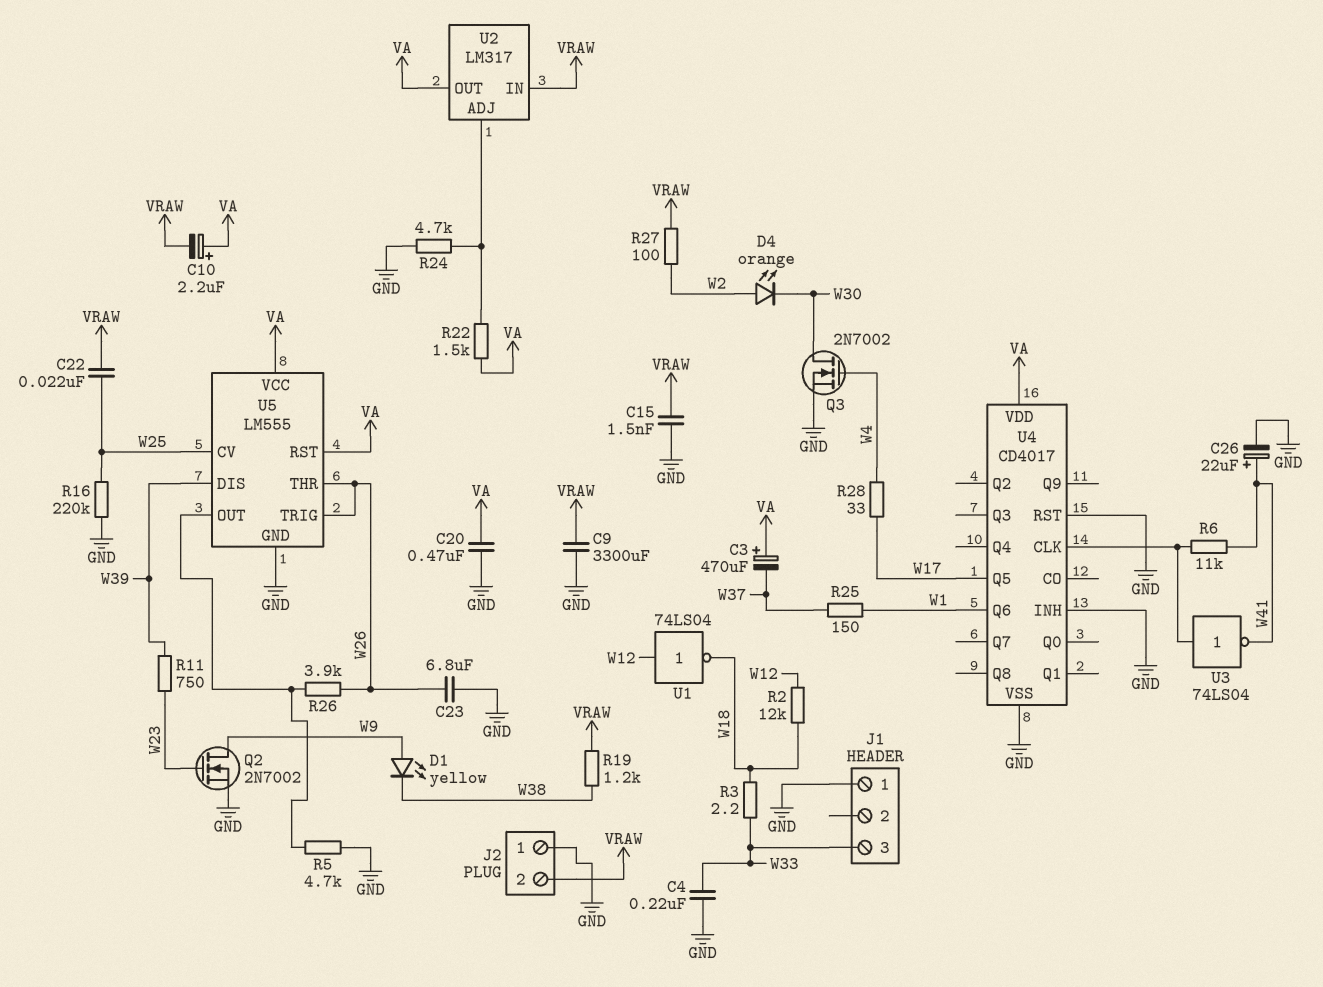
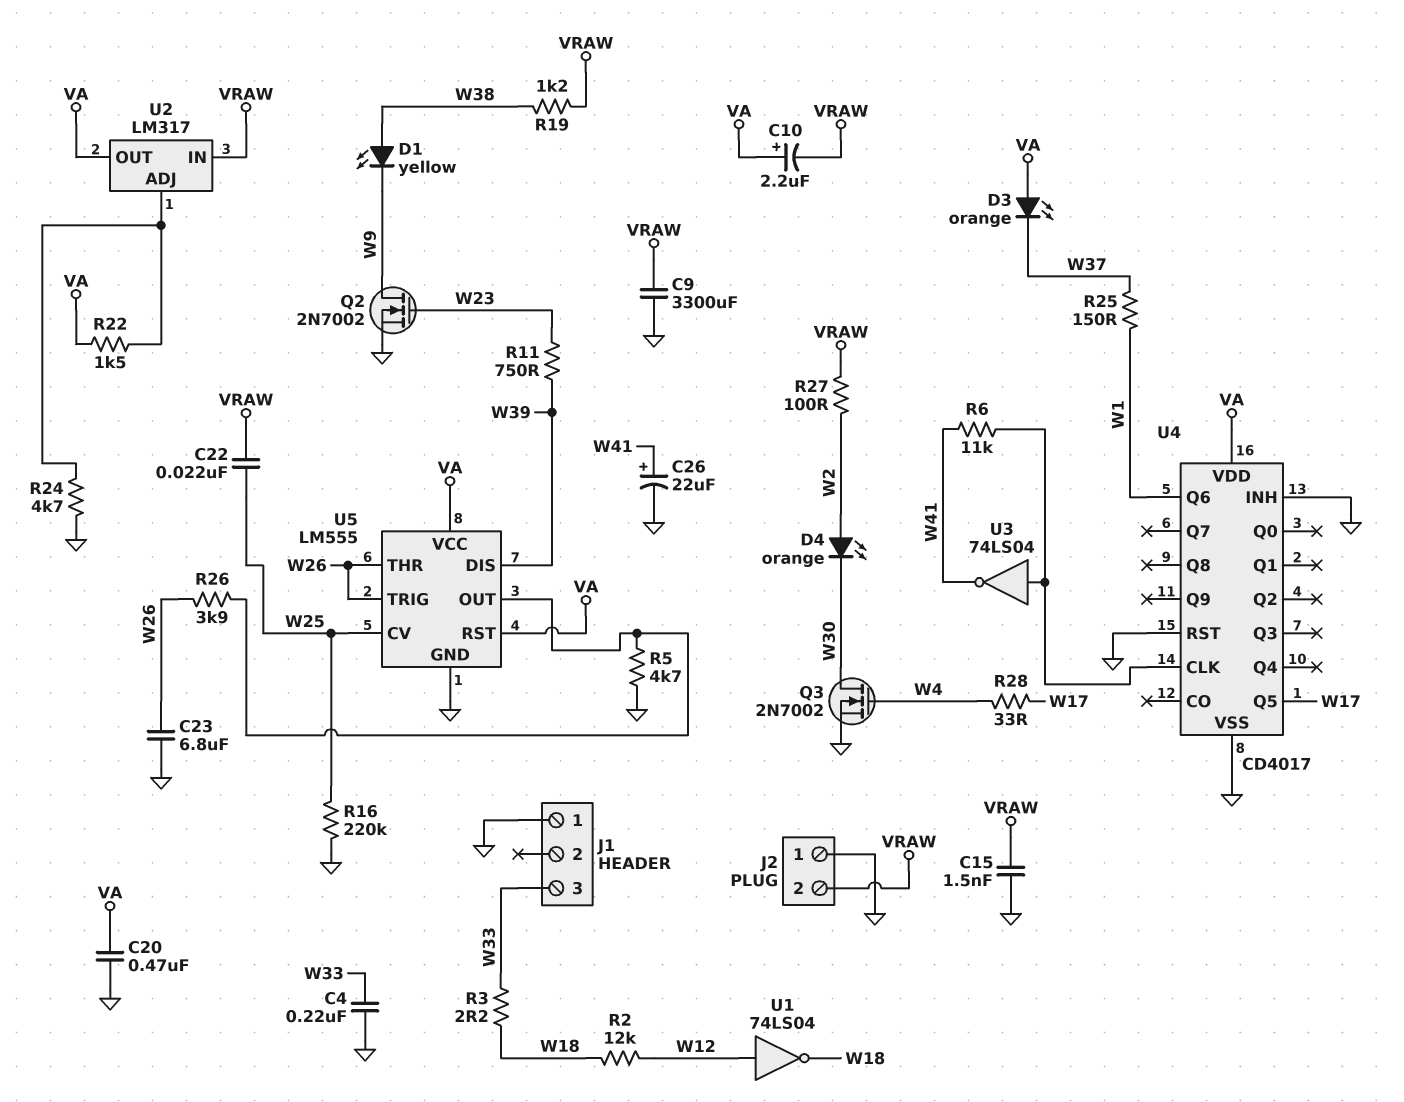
C3: 470uF (plus VA, minus W37) -> none
D1: LED yellow (A W9, K W38) -> LED yellow (A W38, K W9)
D3: none -> LED orange (A VA, K W37)

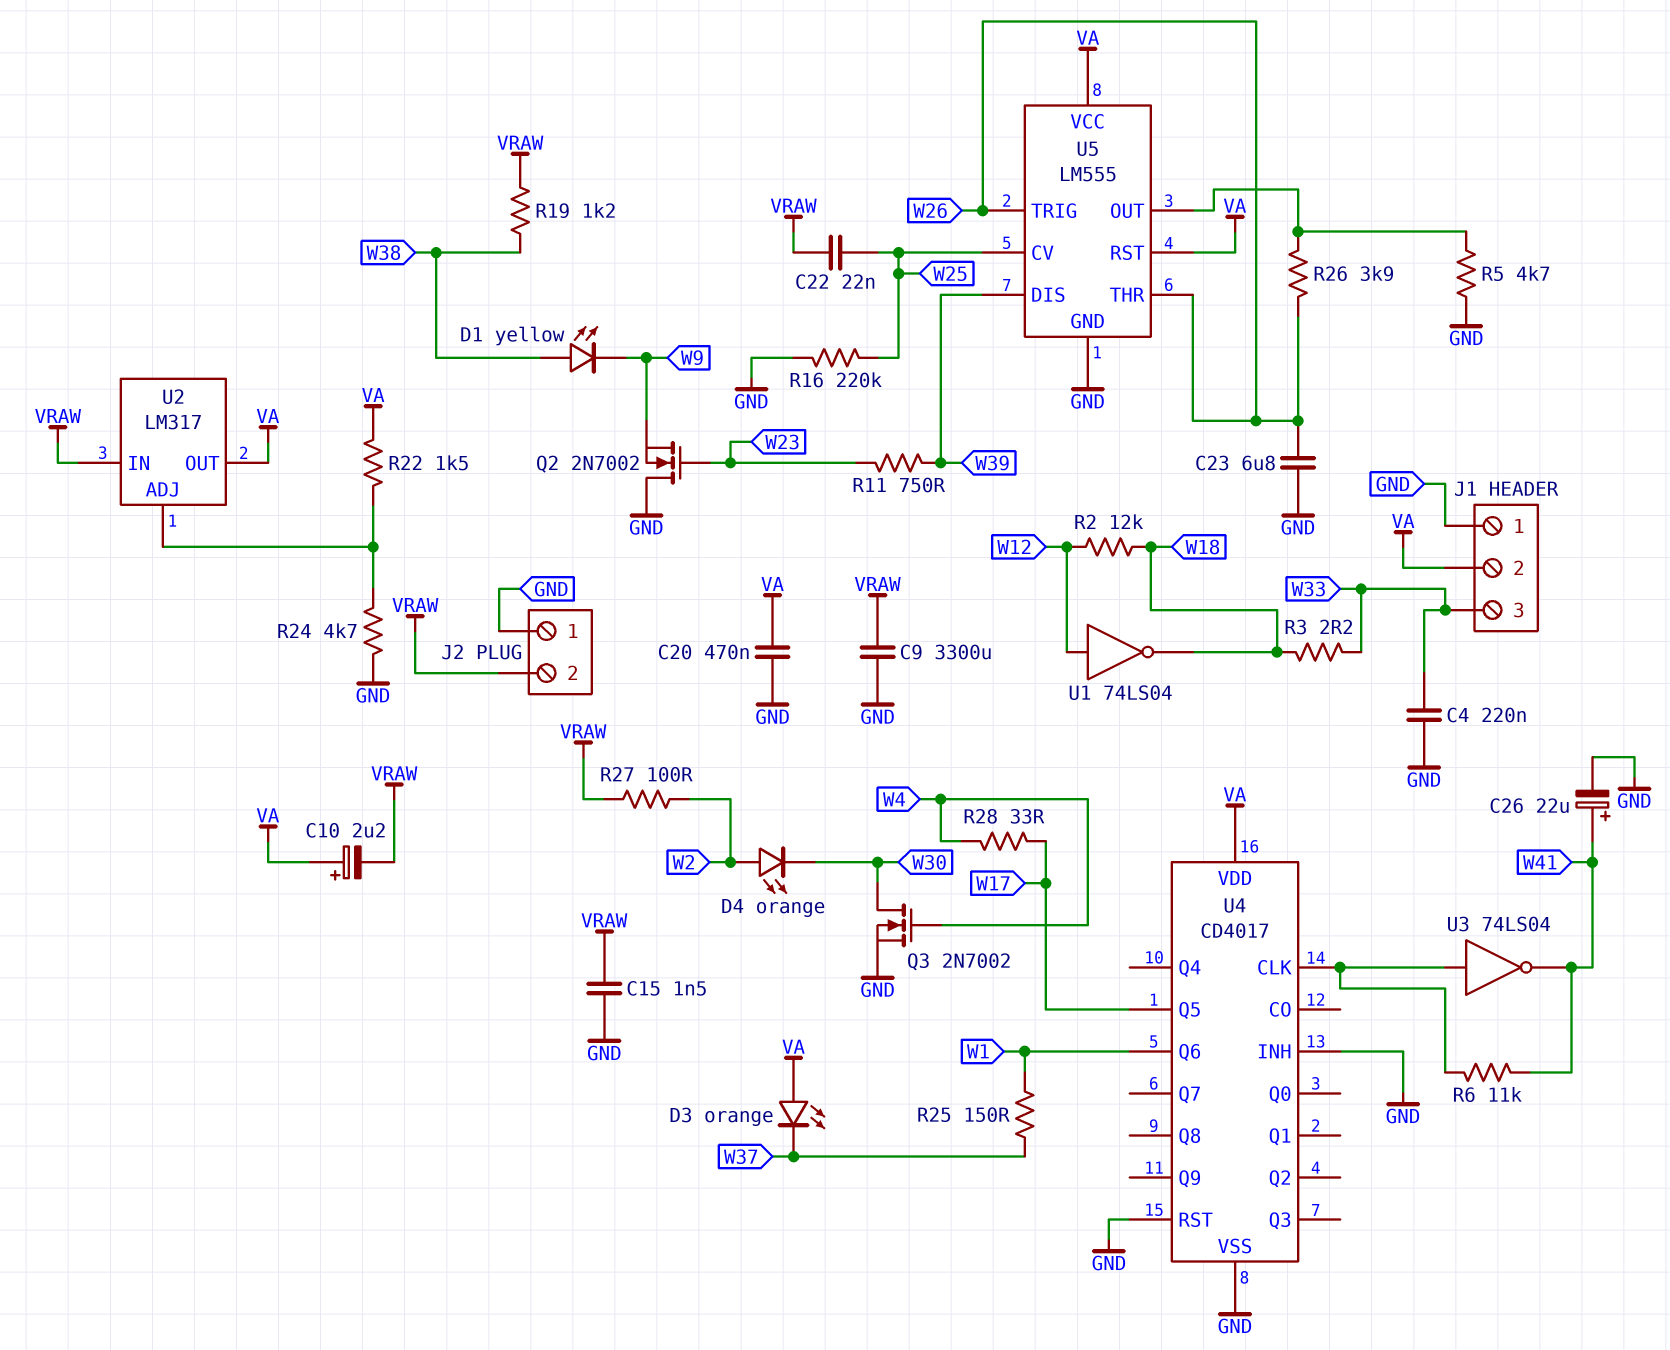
J1 pin 2: none -> VA
Q2: NMOS 2N7002 (G W23, D W9, S GND) -> NMOS 2N7002 (G W23, D GND, S W9)

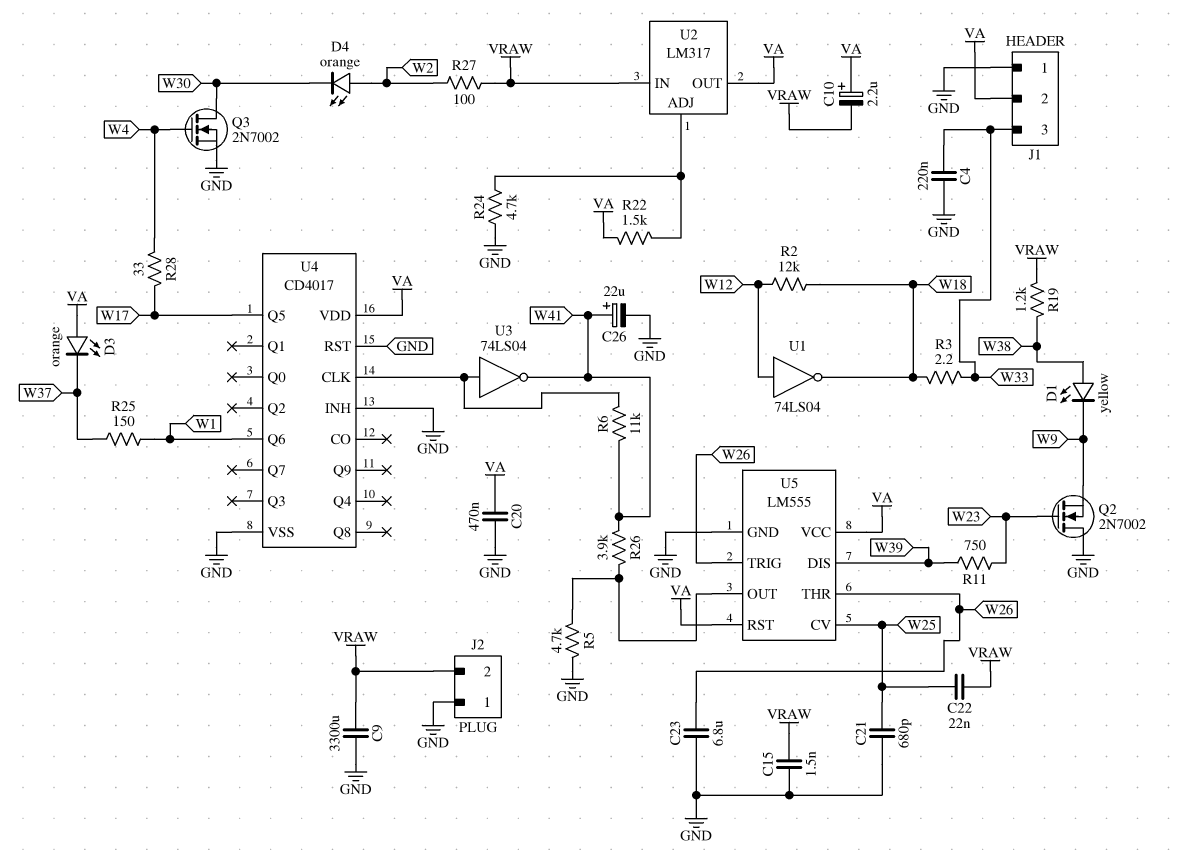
C21: none -> 680pF (GND, W25)
R16: 220k (GND, W25) -> none
R26: 3.9k (U5/OUT, W26) -> 3.9k (U5/OUT, W41)

